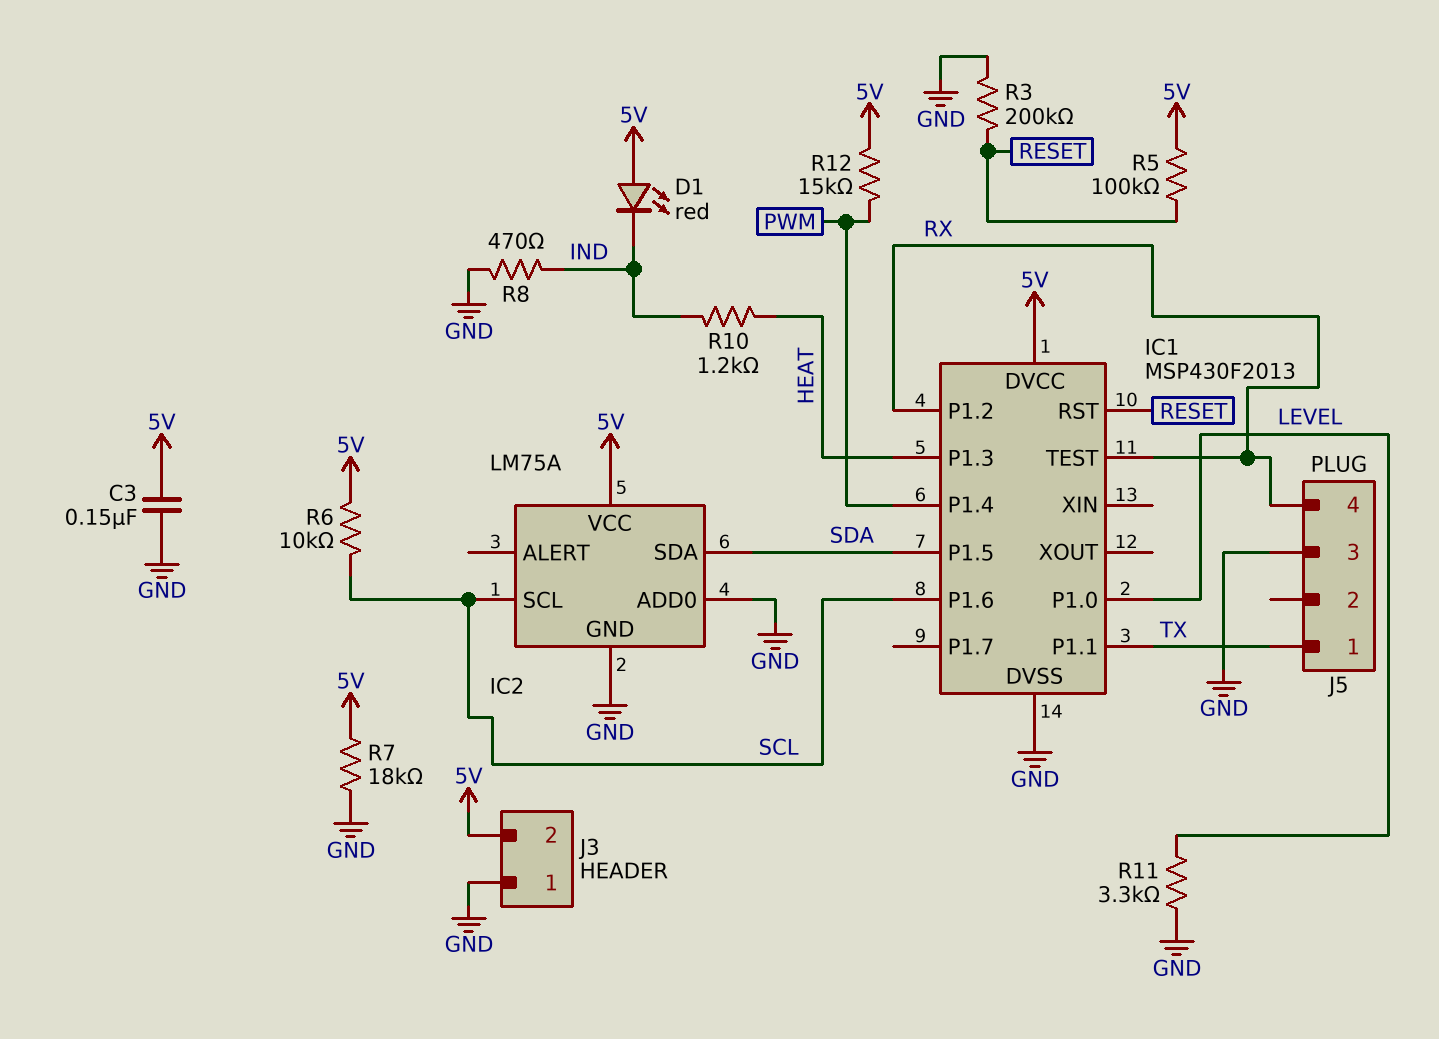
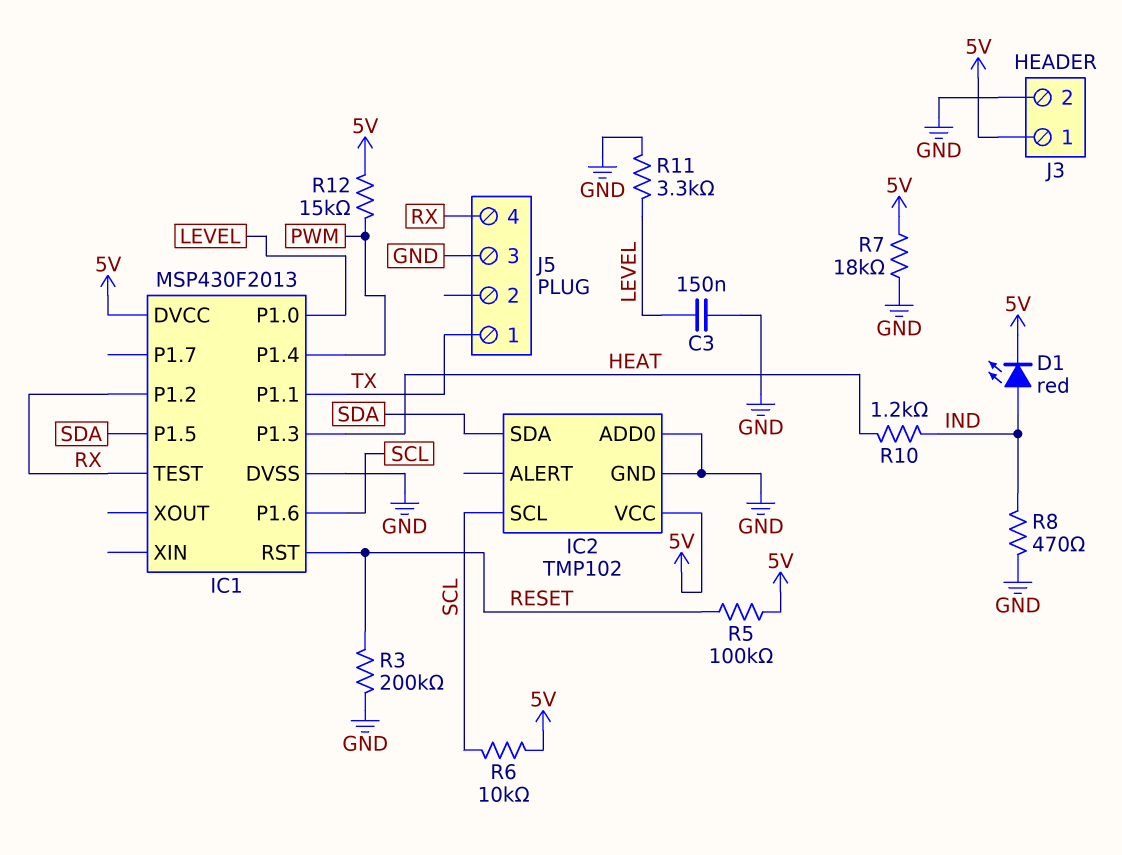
C3: 150nF (5V, GND) -> 150nF (GND, LEVEL)
D1: LED red (A 5V, K IND) -> LED red (A IND, K 5V)
IC2: LM75A -> TMP102
J3 pin 1: GND -> 5V
J3 pin 2: 5V -> GND

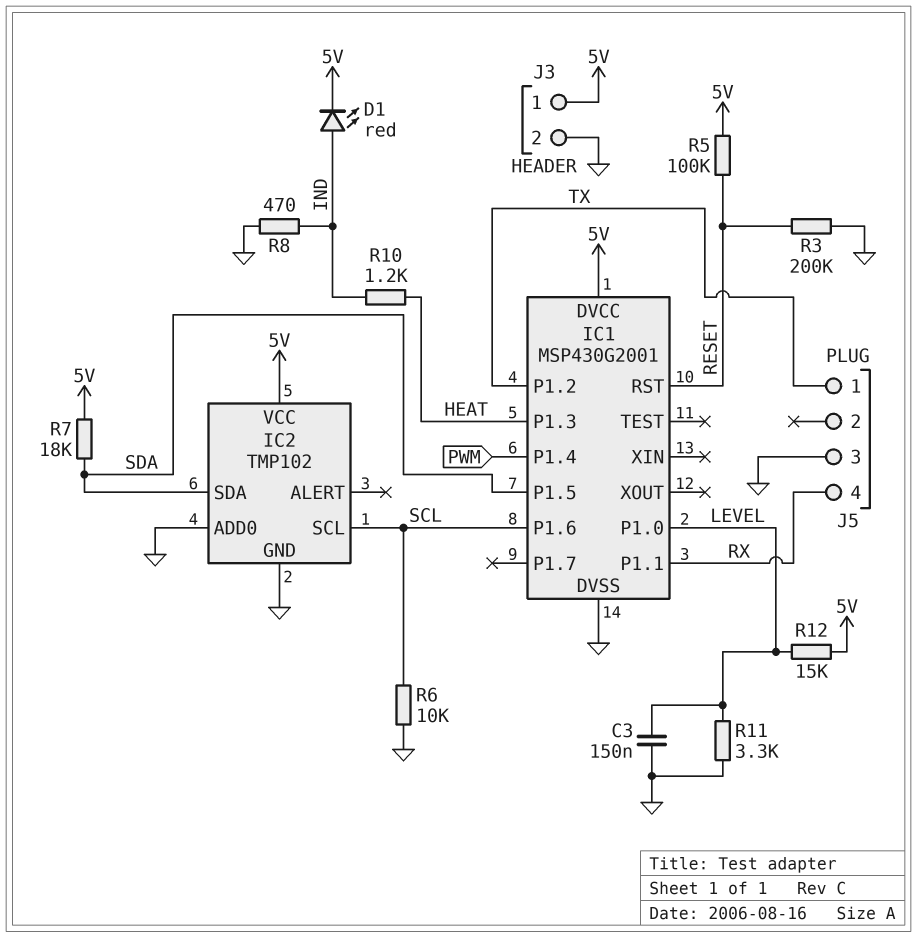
IC1: MSP430F2013 -> MSP430G2001
IC1 pin P1.1: TX -> RX
IC1 pin P1.2: RX -> TX
IC1 pin TEST: RX -> none
R6: 10k (5V, SCL) -> 10k (GND, SCL)
R7: 18k (5V, GND) -> 18k (5V, SDA)
R12: 15k (5V, PWM) -> 15k (5V, LEVEL)

